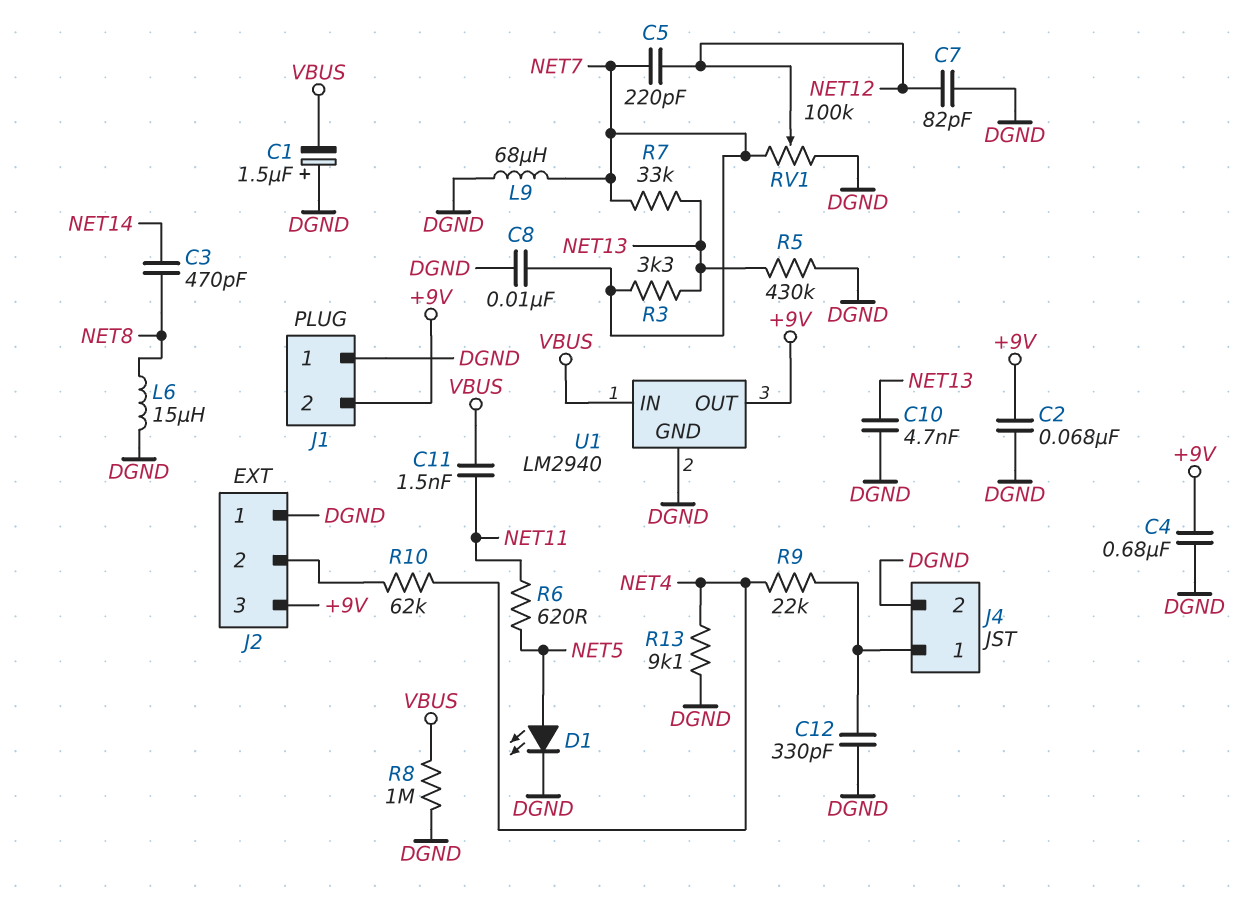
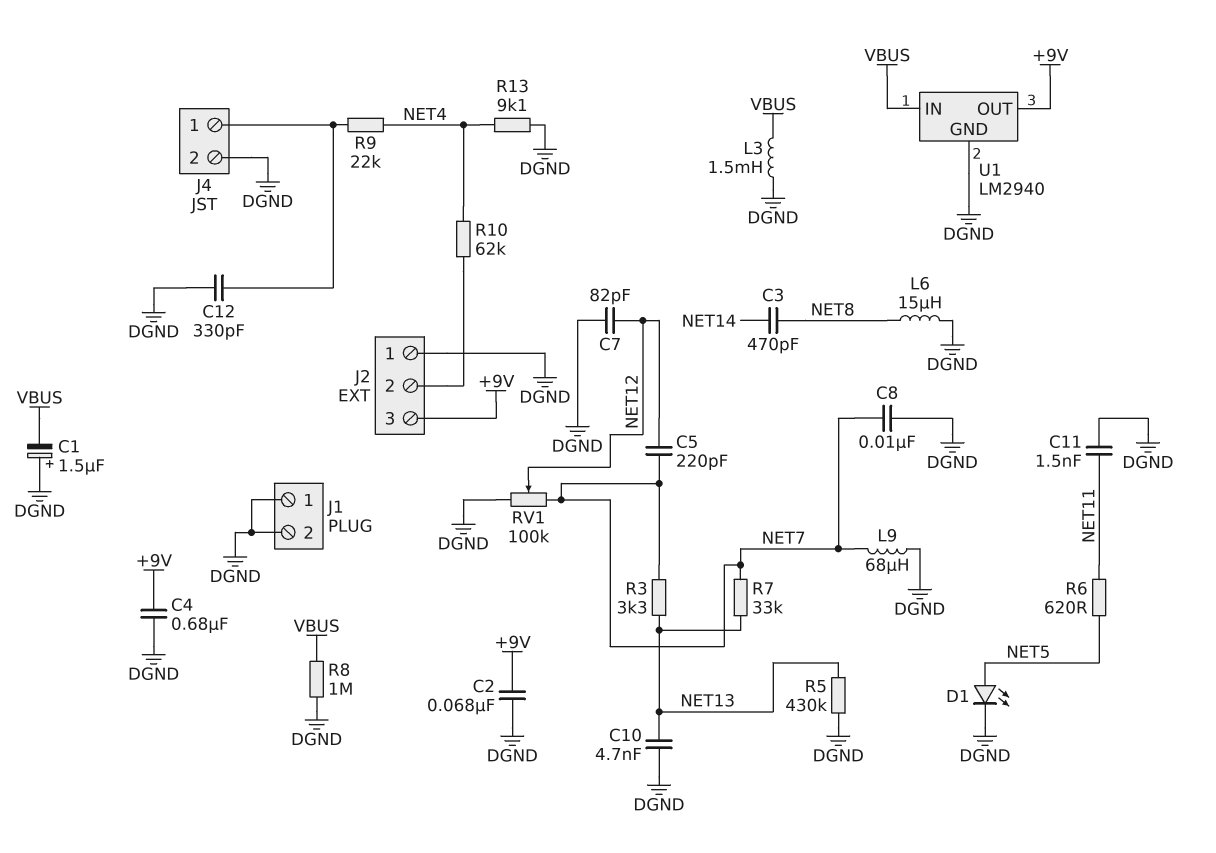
C11: 1.5nF (NET11, VBUS) -> 1.5nF (DGND, NET11)
J1 pin 2: +9V -> DGND
L3: none -> 1.5mH (DGND, VBUS)

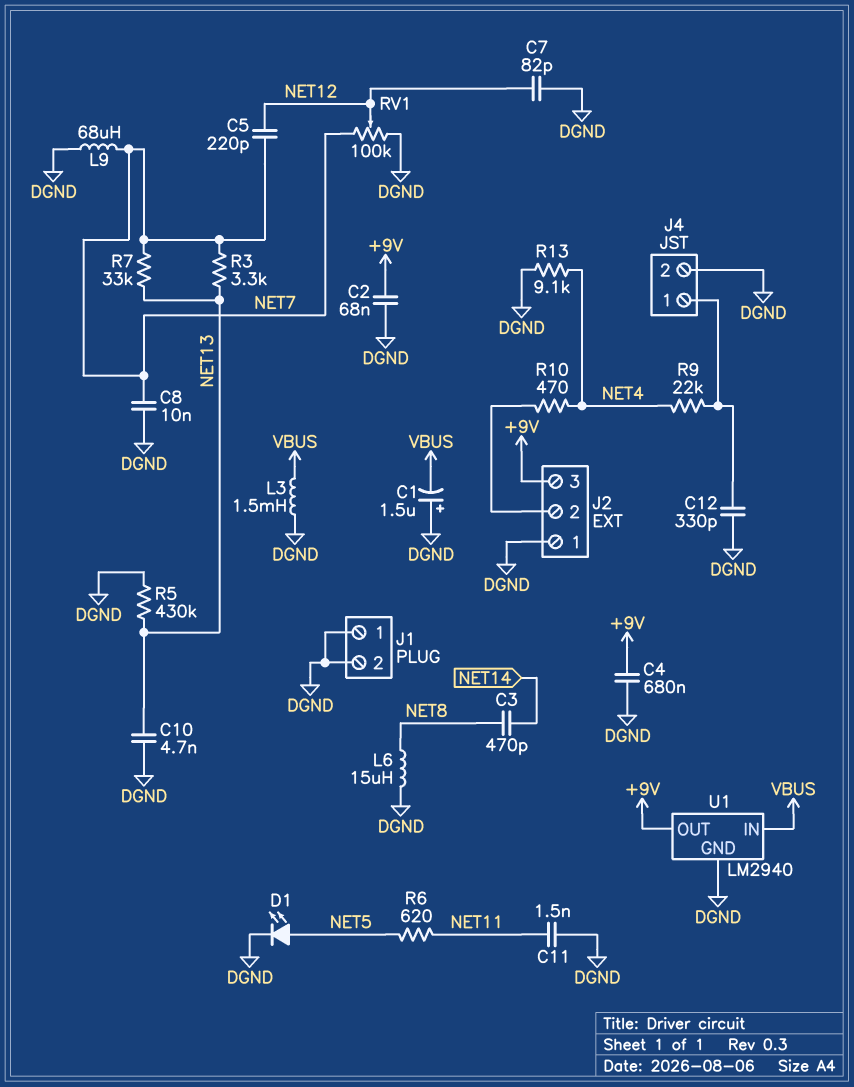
R8: 1M (DGND, VBUS) -> none
R10: 62k (J2/2, NET4) -> 470 (J2/2, NET4)

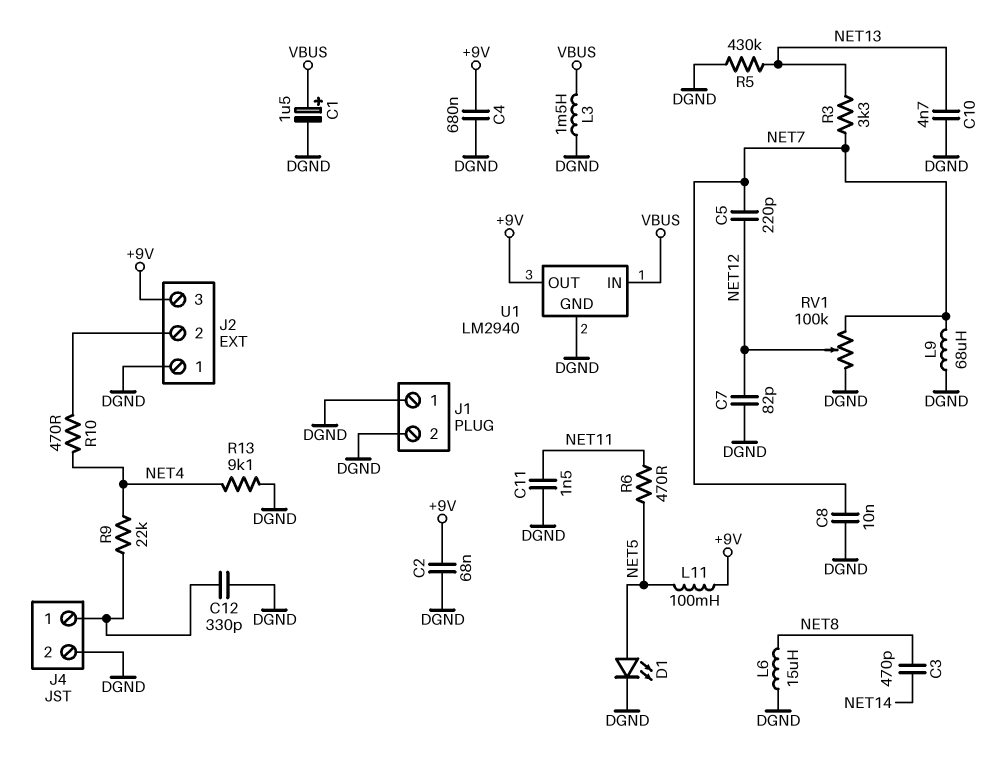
C1: 1.5uF (plus DGND, minus VBUS) -> 1.5uF (plus VBUS, minus DGND)
L11: none -> 100mH (+9V, NET5)
R6: 620 (NET5, NET11) -> 470 (NET5, NET11)
R7: 33k (NET7, NET13) -> none

